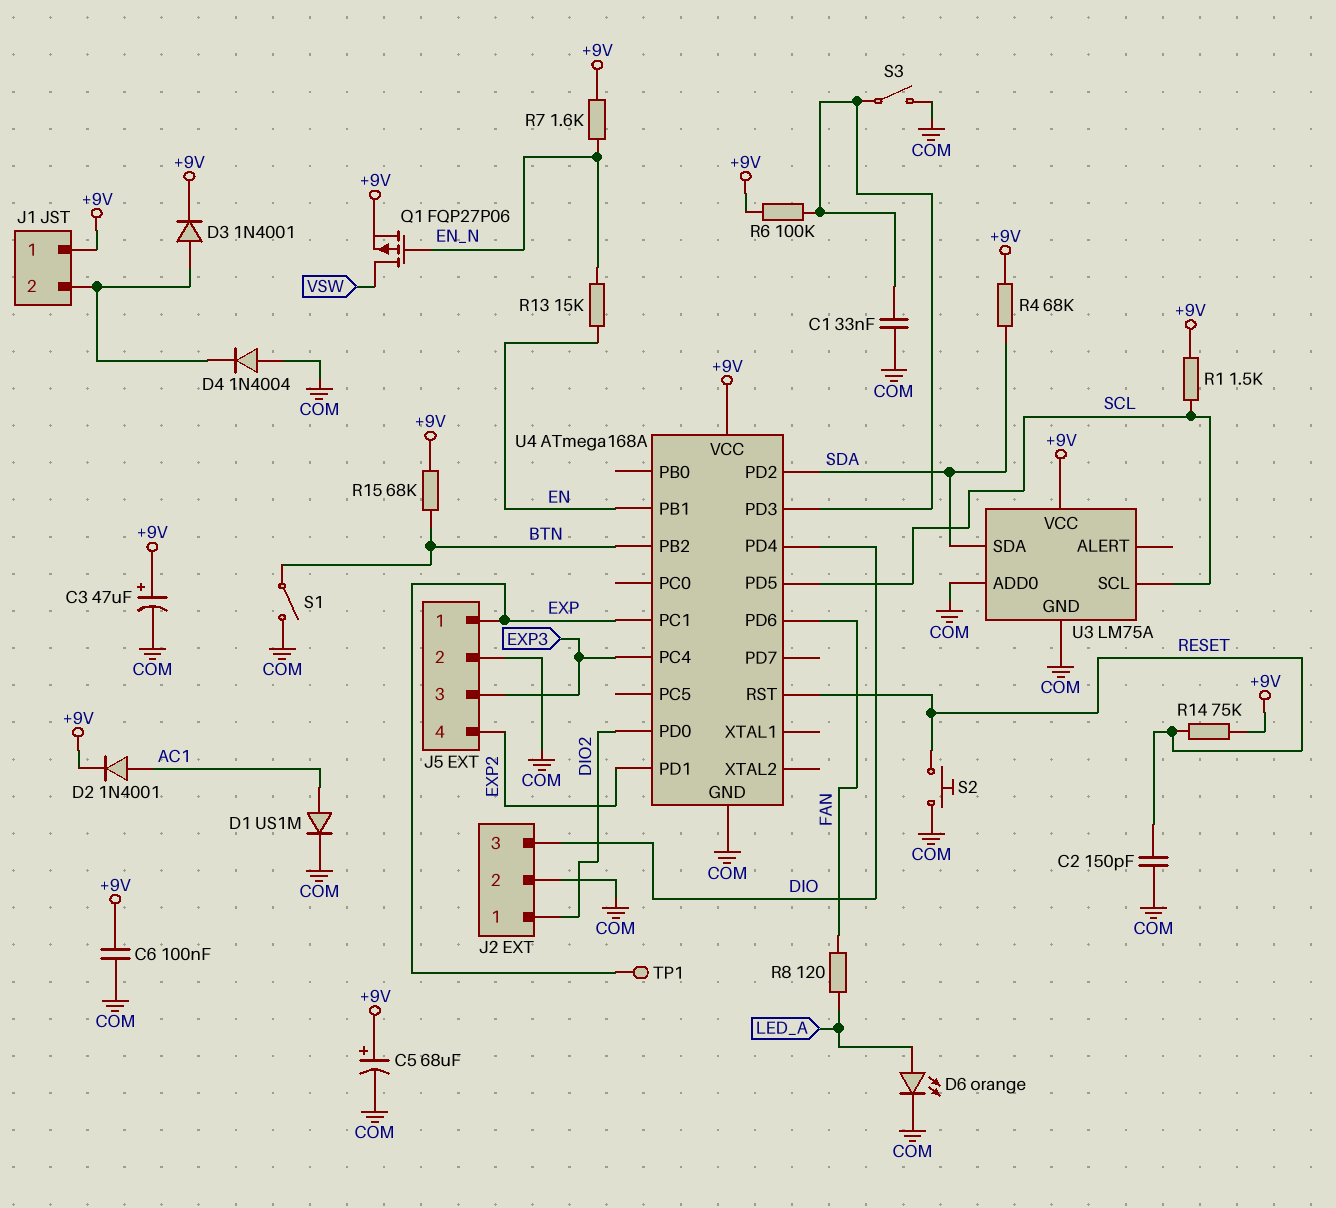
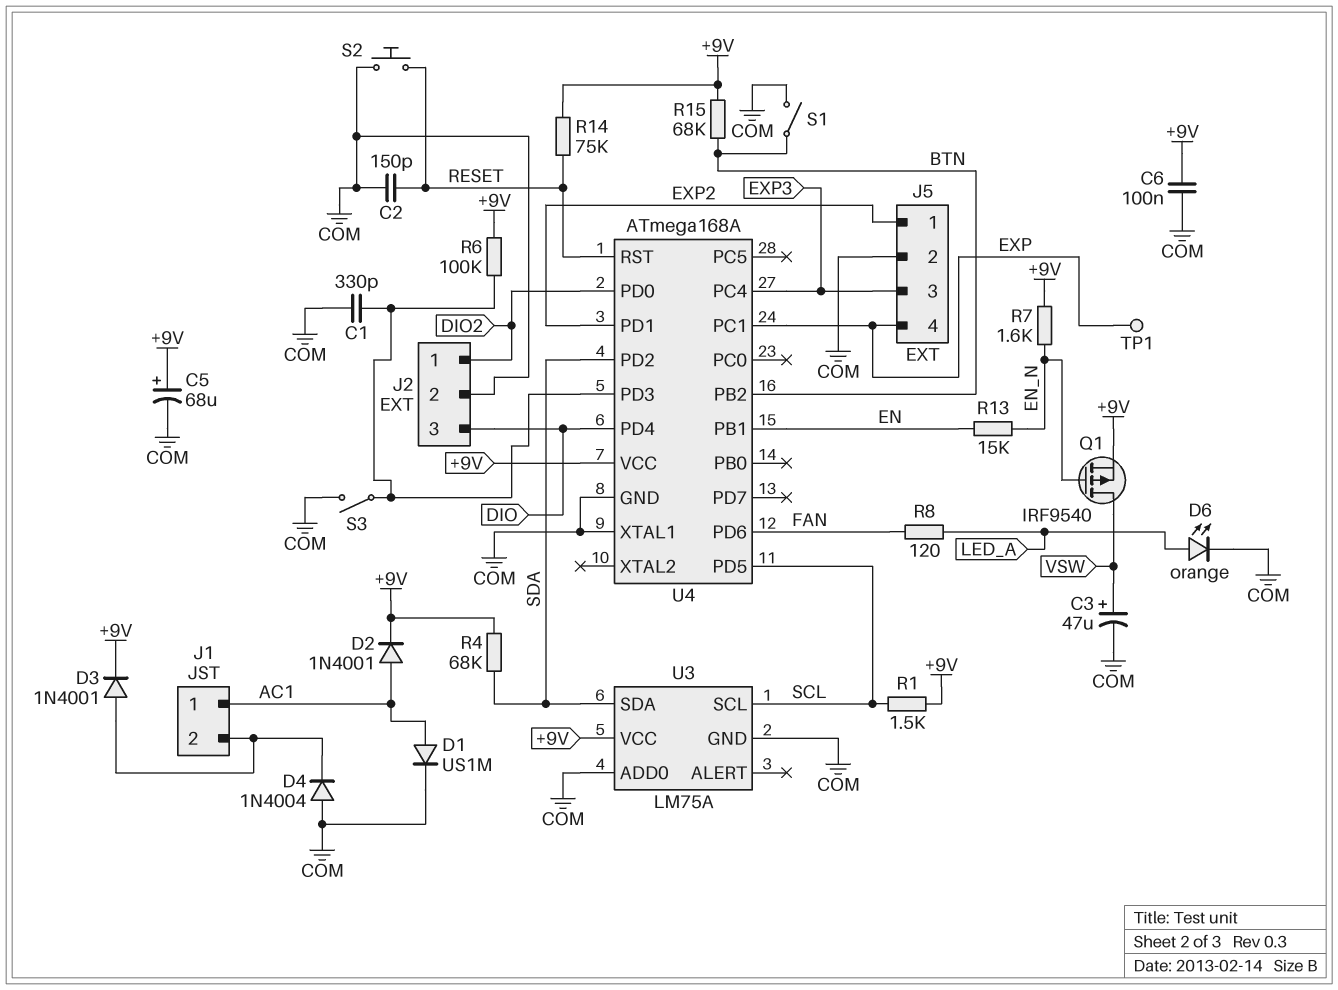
C1: 33nF (COM, U4/PD3) -> 330pF (COM, U4/PD3)
C3: 47uF (plus +9V, minus COM) -> 47uF (plus VSW, minus COM)
J1 pin 1: +9V -> AC1
J5 pin 1: EXP -> EXP2
J5 pin 4: EXP2 -> EXP
Q1: PMOS FQP27P06 (G EN_N, D VSW, S +9V) -> PMOS IRF9540 (G EN_N, D VSW, S +9V)
U4 pin XTAL1: none -> COM

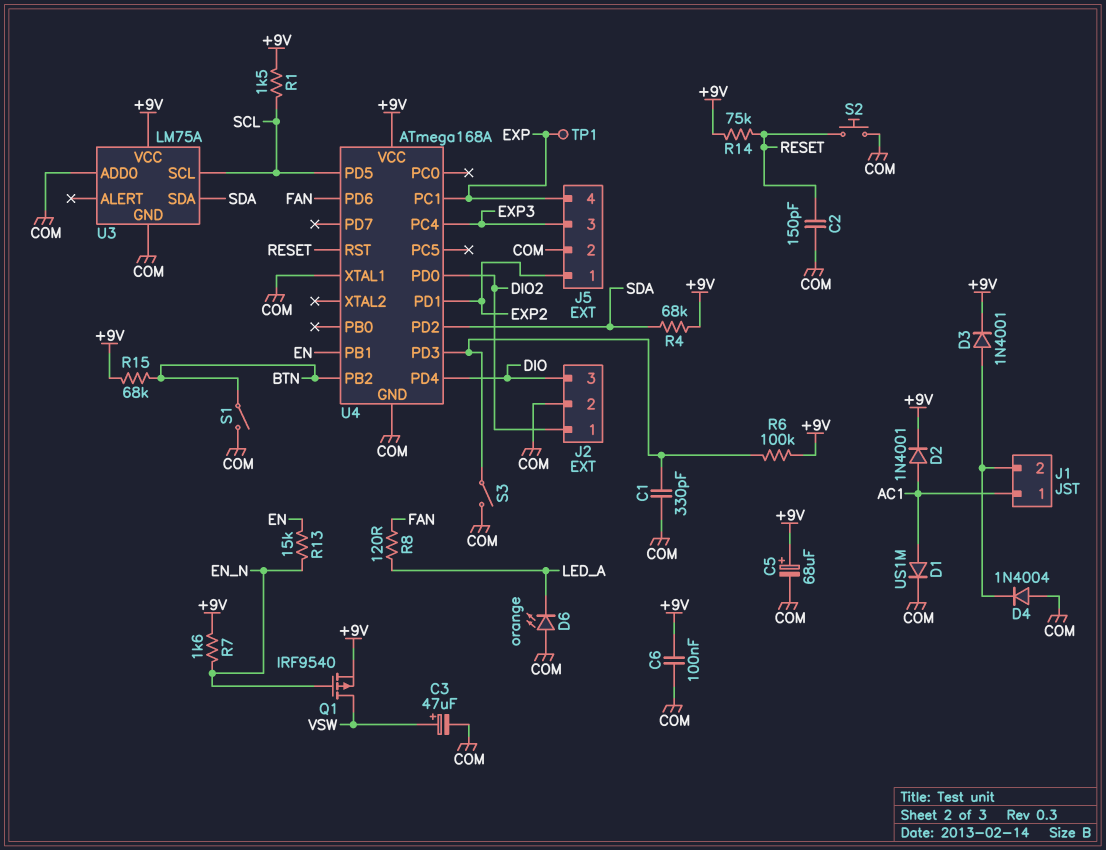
D6: LED orange (A LED_A, K COM) -> LED orange (A COM, K LED_A)

